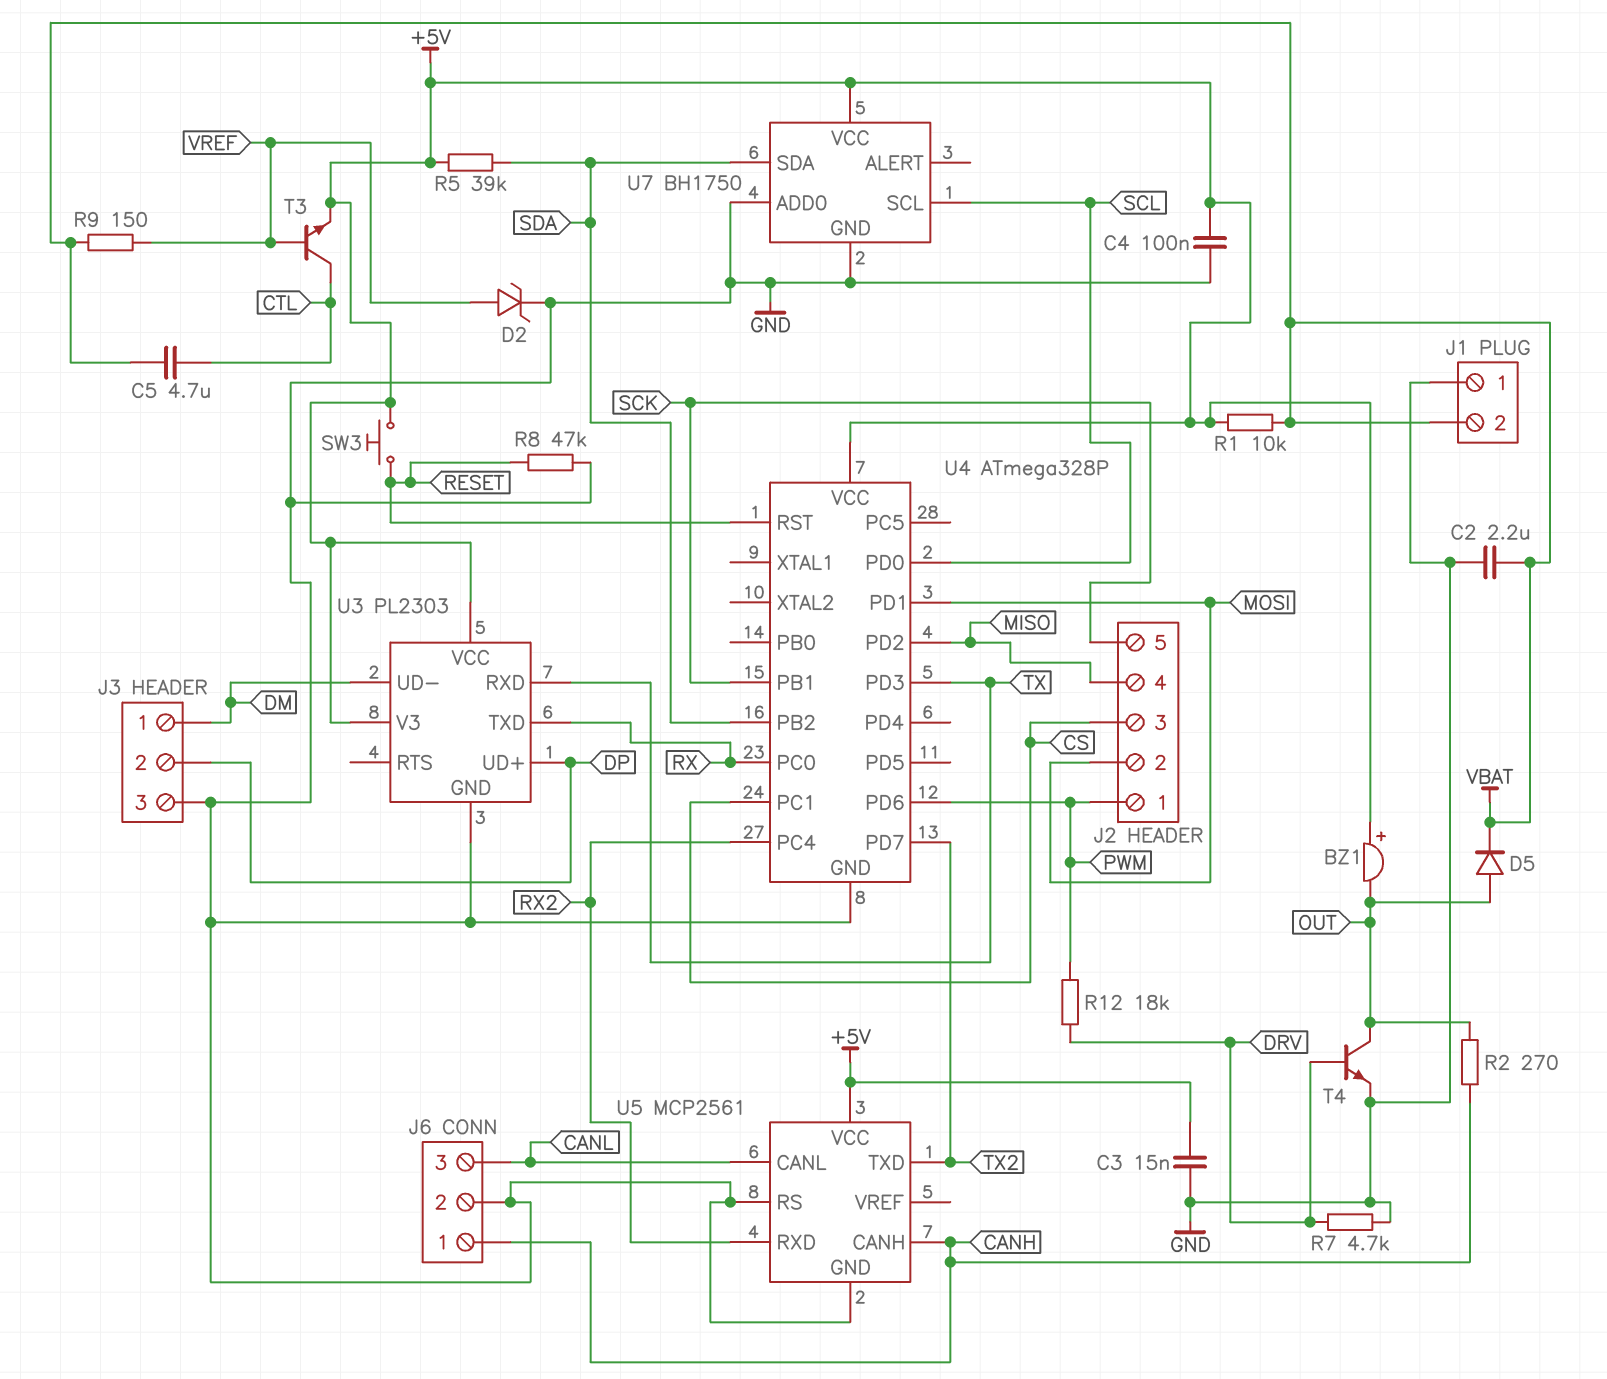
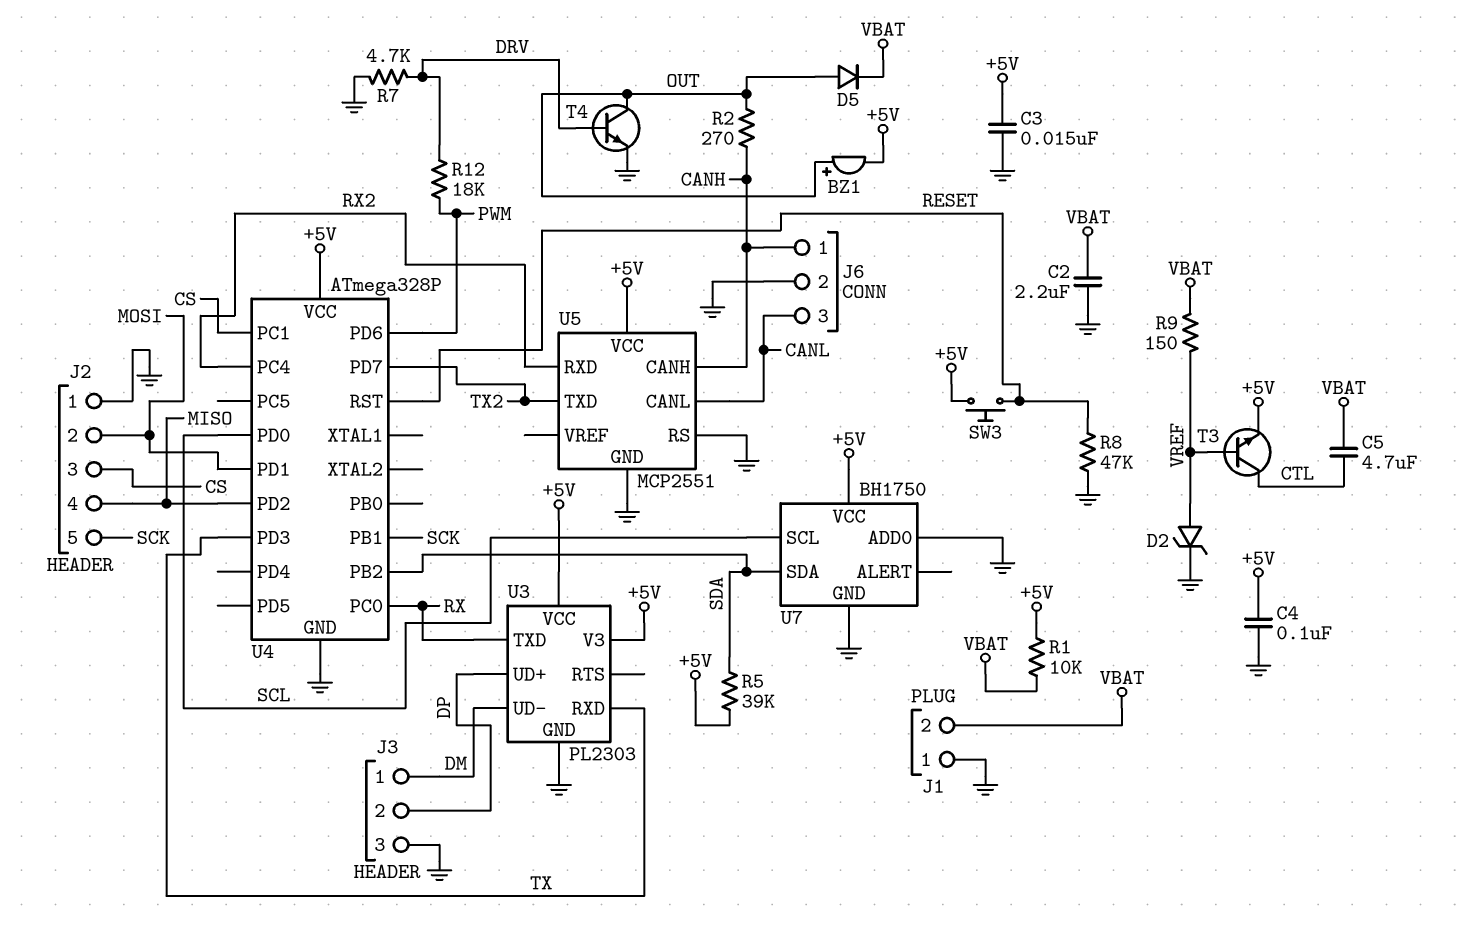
BZ1: buzzer (plus +5V, minus OUT) -> buzzer (plus OUT, minus +5V)
J2 pin 1: PWM -> GND
U5: MCP2561 -> MCP2551

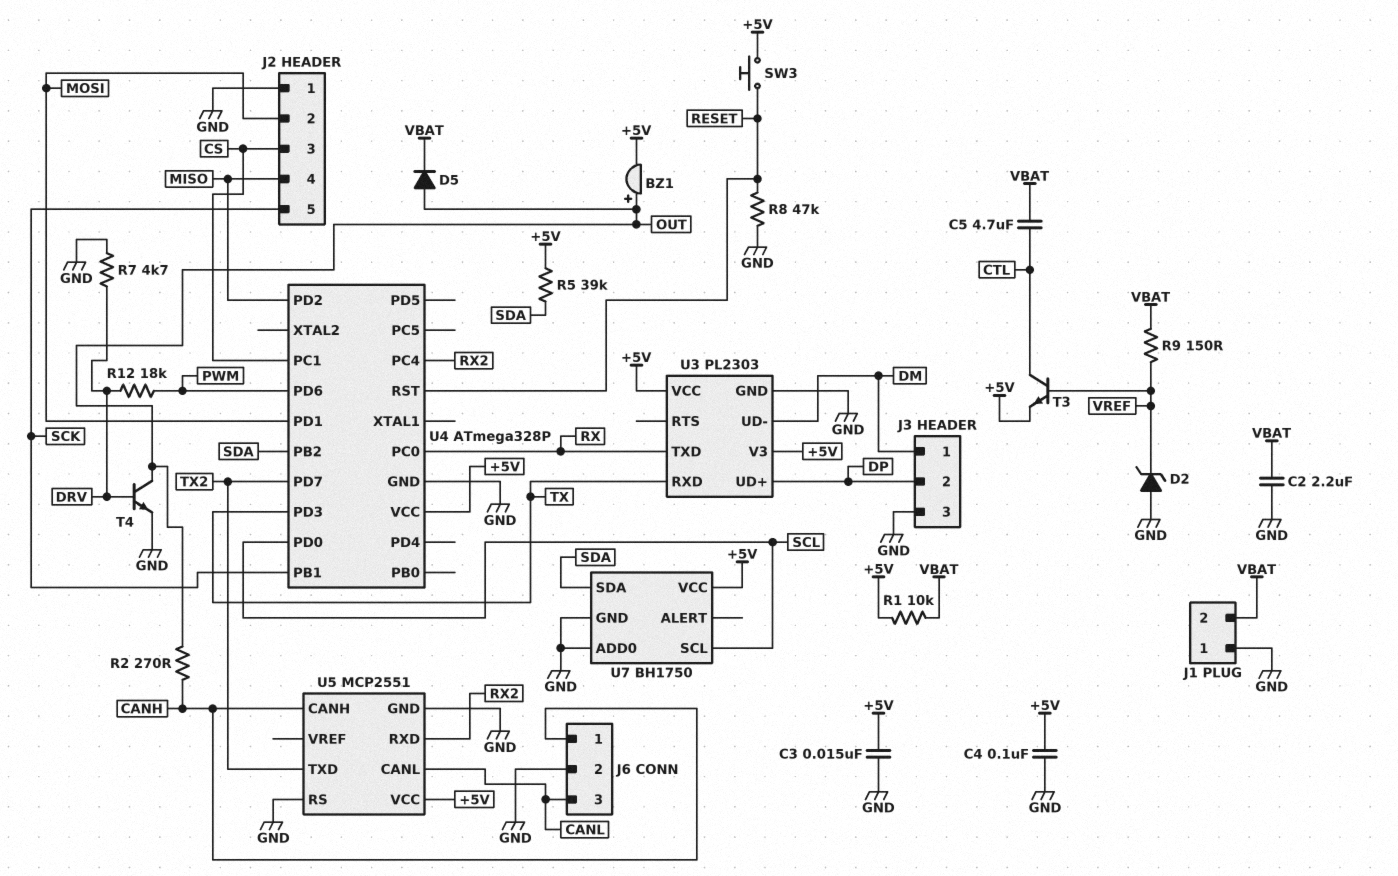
D2: zener (A VREF, K GND) -> zener (A GND, K VREF)

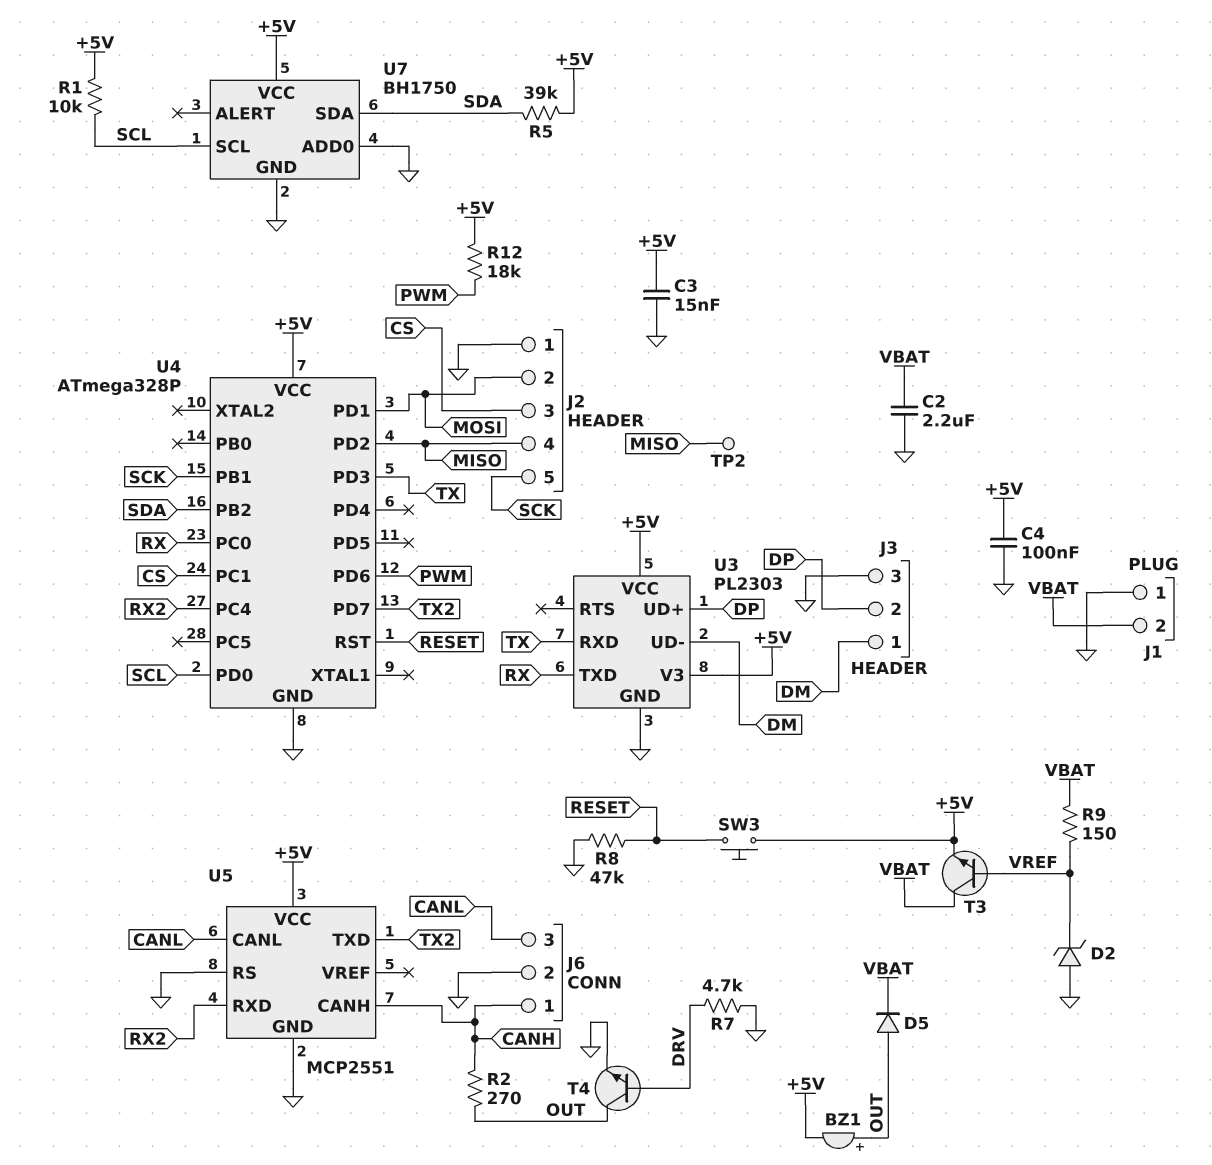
C5: 4.7uF (CTL, VBAT) -> none
R1: 10k (+5V, VBAT) -> 10k (+5V, SCL)
R12: 18k (DRV, PWM) -> 18k (+5V, PWM)
T3: NPN (B VREF, C CTL, E +5V) -> NPN (B VREF, C VBAT, E +5V)
TP2: none -> test point (MISO)

